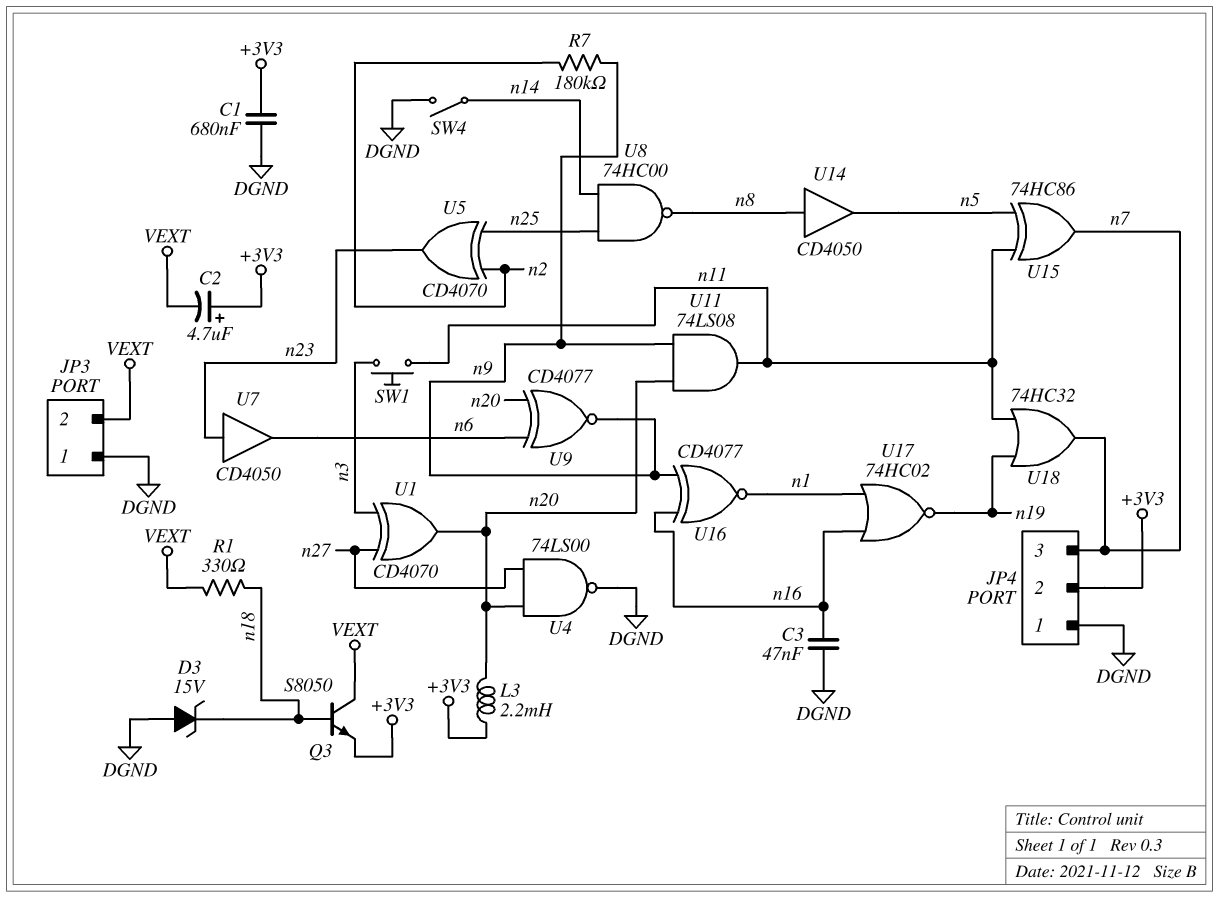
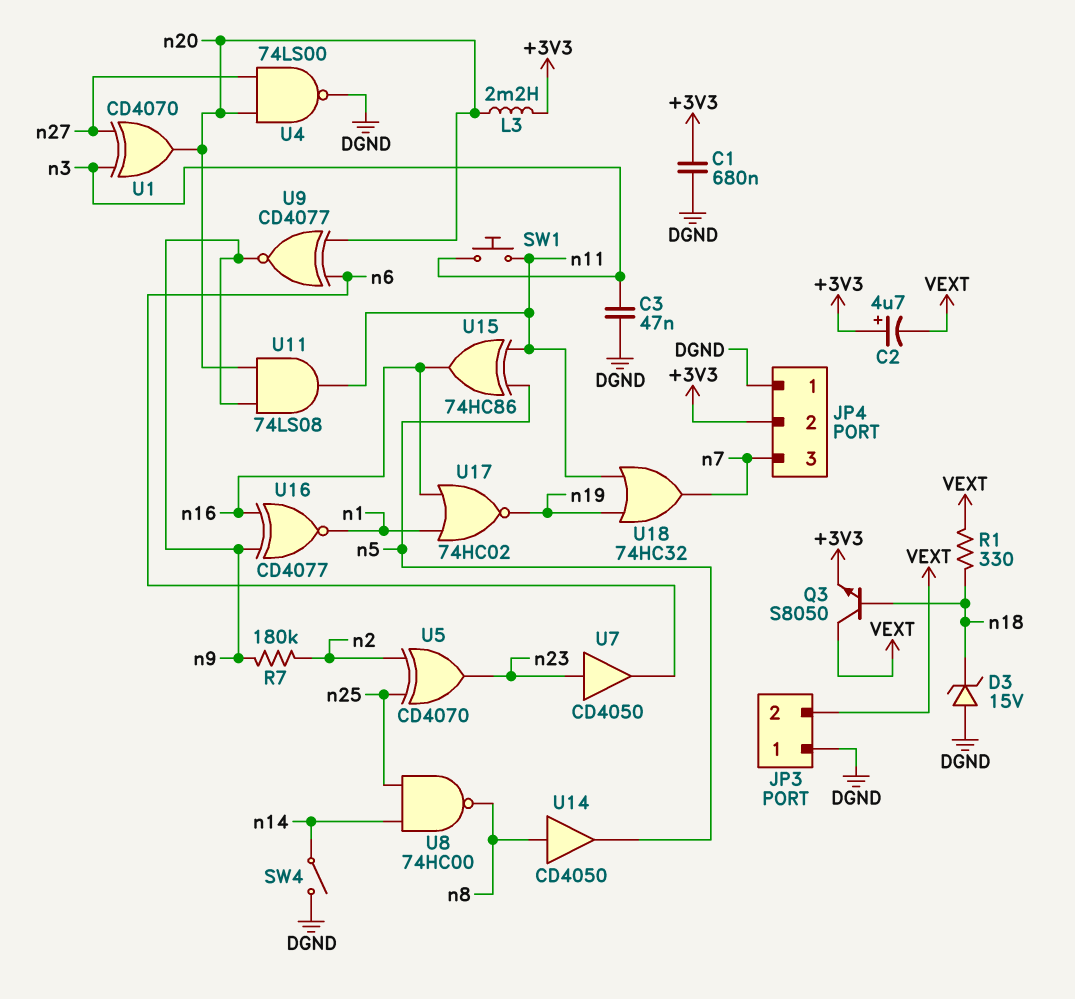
C3: 47nF (DGND, n16) -> 47nF (DGND, n3)
U15: XOR 74HC86 (in n5, in n11, out n7) -> XOR 74HC86 (in n5, in n11, out n16)

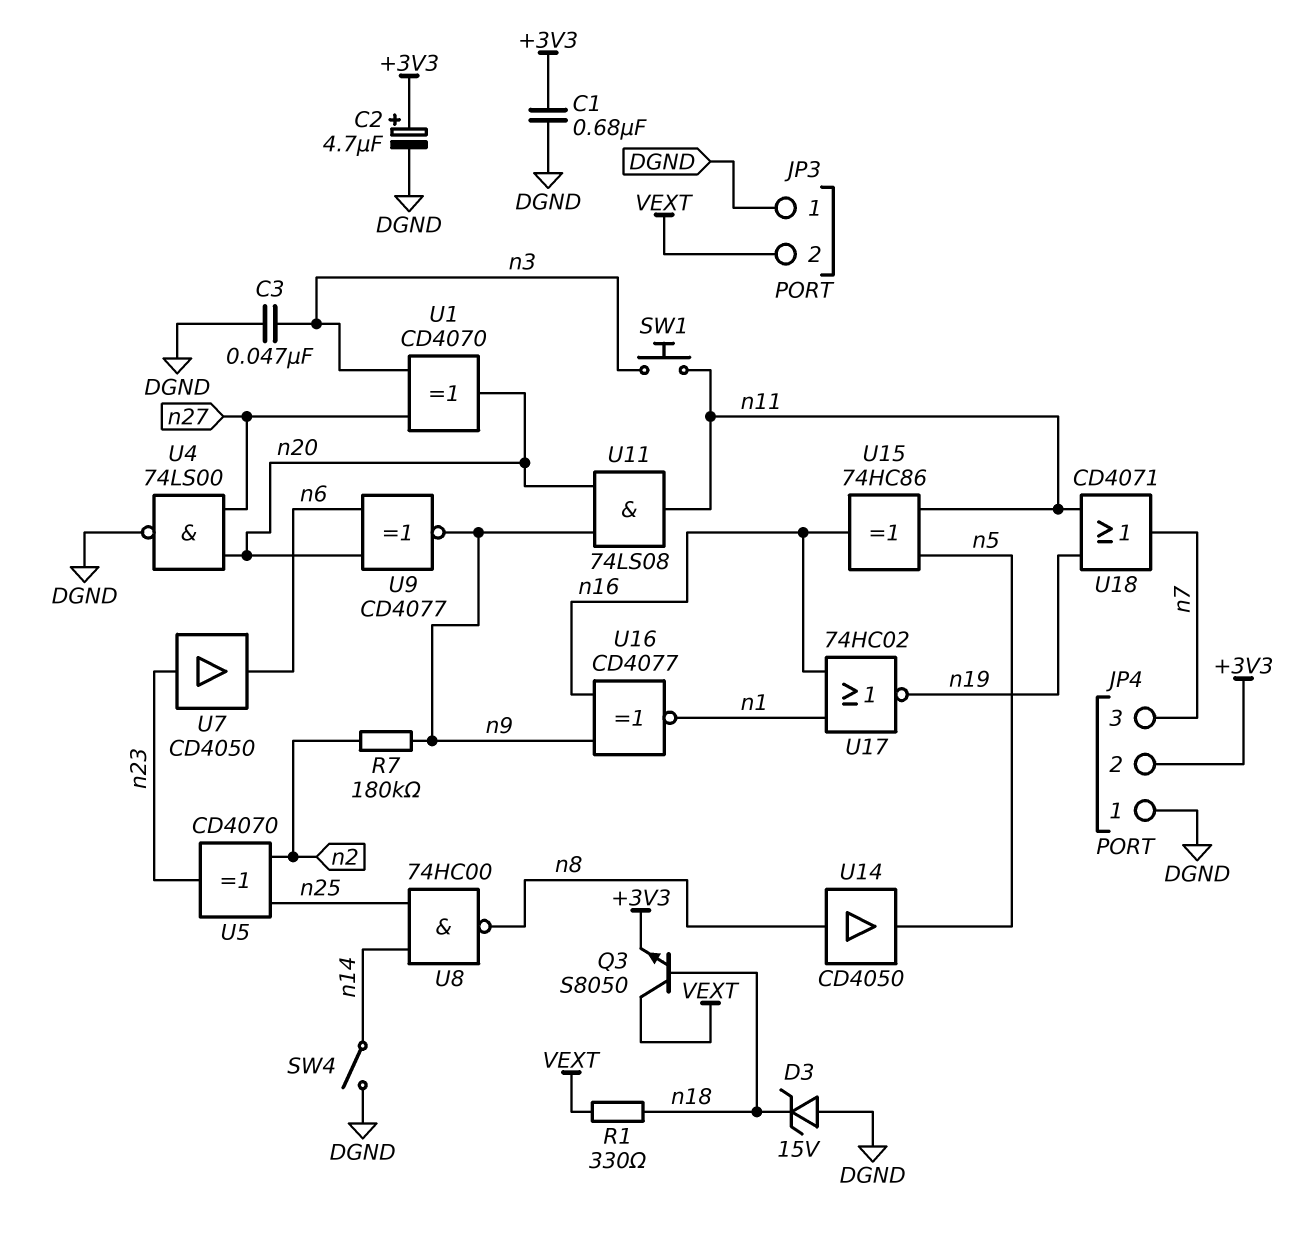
C2: 4.7uF (plus +3V3, minus VEXT) -> 4.7uF (plus +3V3, minus DGND)
L3: 2.2mH (+3V3, n20) -> none
U18: OR 74HC32 (in n11, in n19, out n7) -> OR CD4071 (in n11, in n19, out n7)

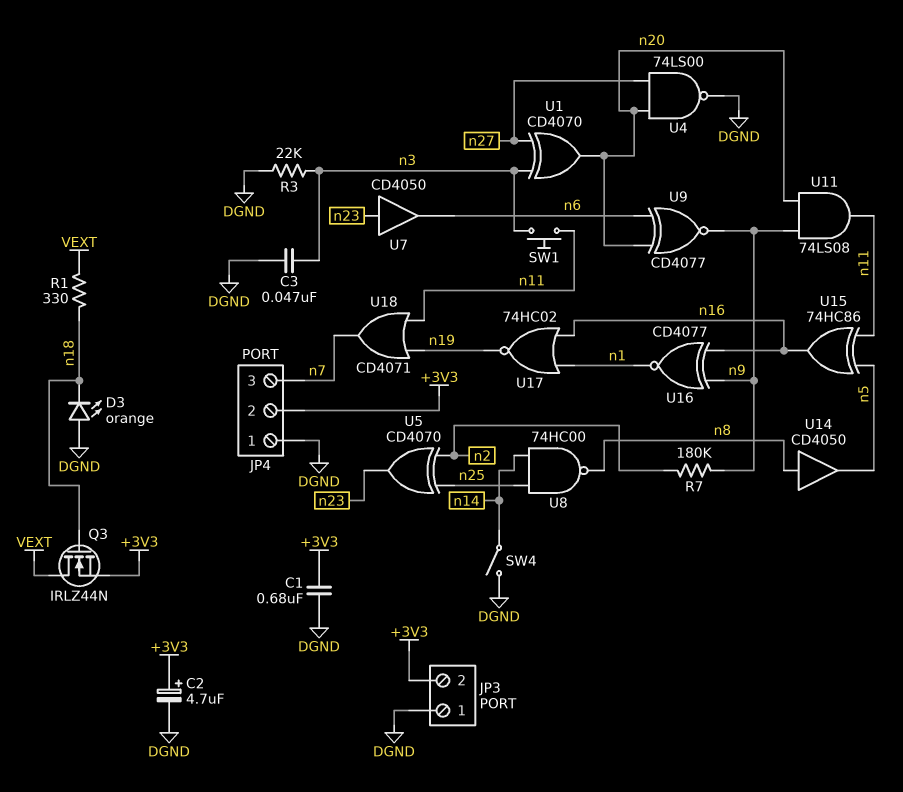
D3: zener 15V (A DGND, K n18) -> LED orange (A DGND, K n18)
JP3 pin 2: VEXT -> +3V3
Q3: NPN S8050 (B n18, C VEXT, E +3V3) -> NMOS IRLZ44N (G n18, D VEXT, S +3V3)
R3: none -> 22k (DGND, n3)

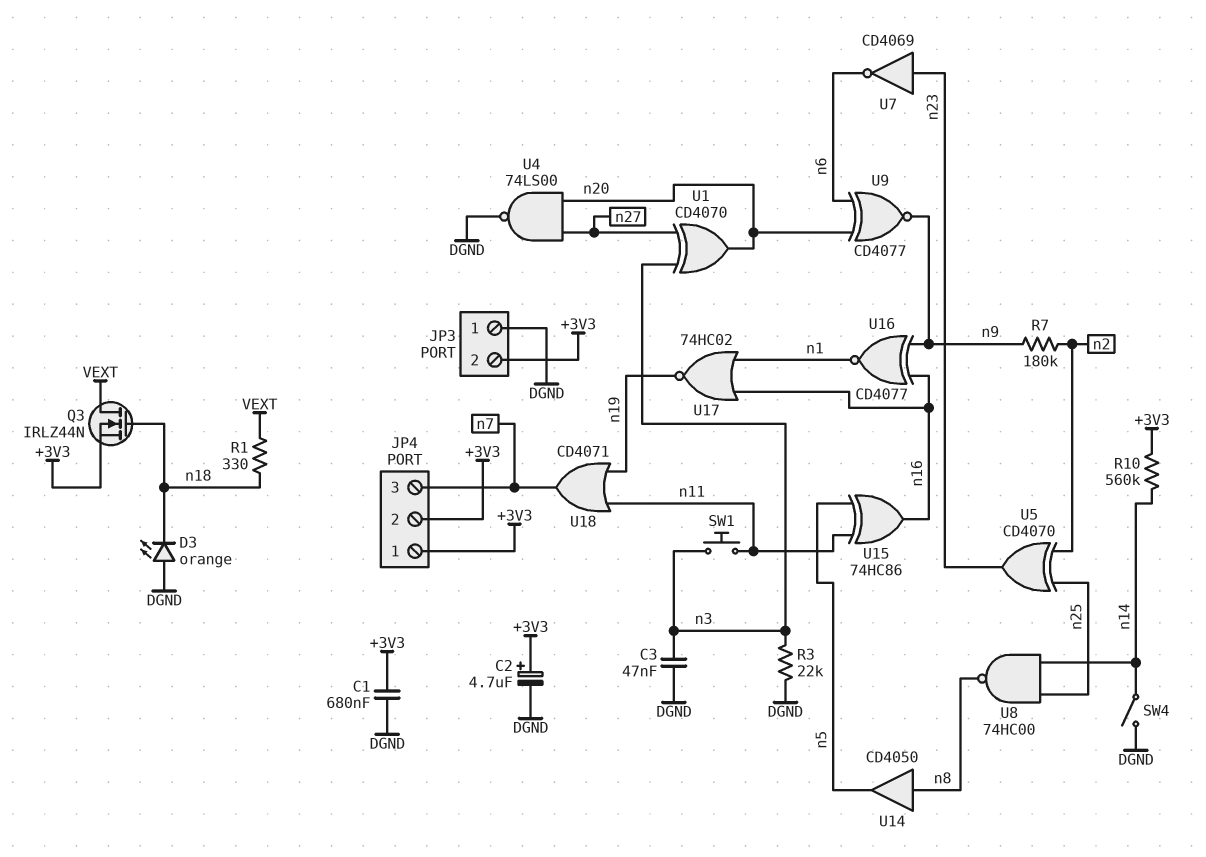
JP4 pin 1: DGND -> +3V3
R10: none -> 560k (+3V3, n14)
U7: buffer CD4050 (in n23, out n6) -> NOT CD4069 (in n23, out n6)
U11: AND 74LS08 (in n9, in n20, out n11) -> none

